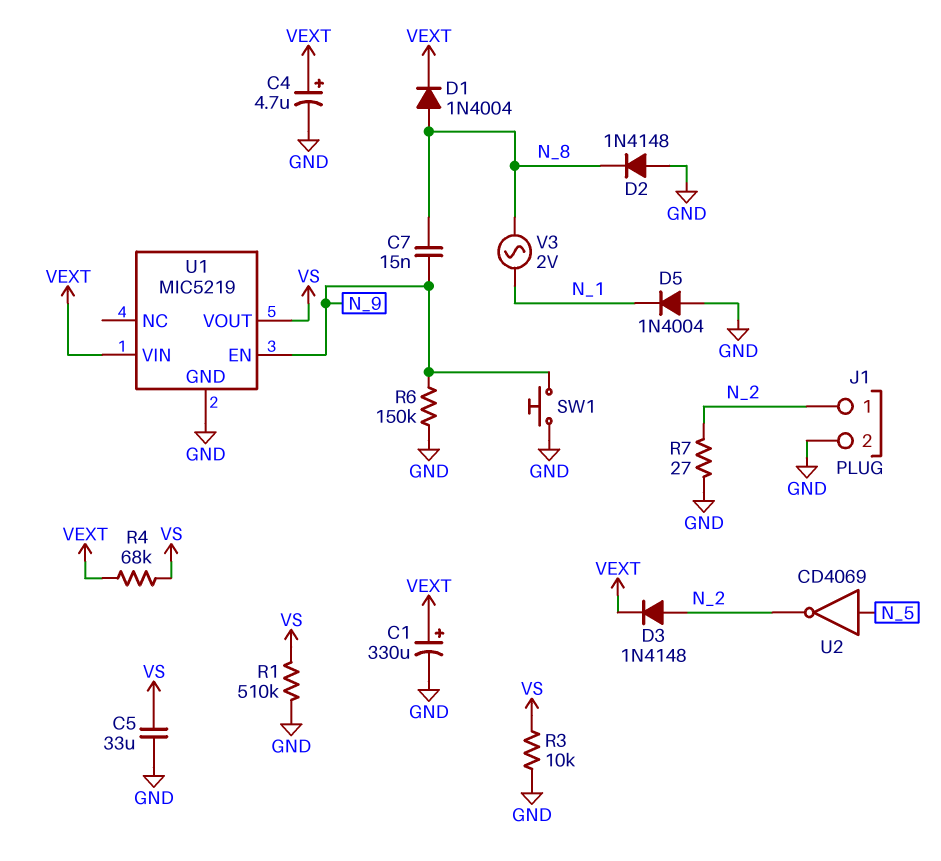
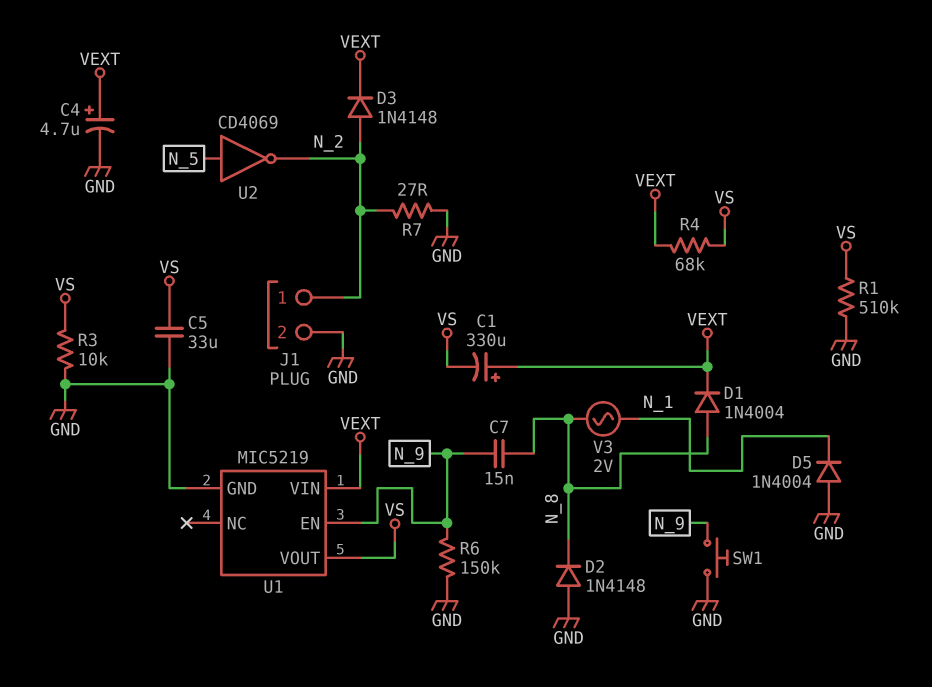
C1: 330uF (plus VEXT, minus GND) -> 330uF (plus VEXT, minus VS)

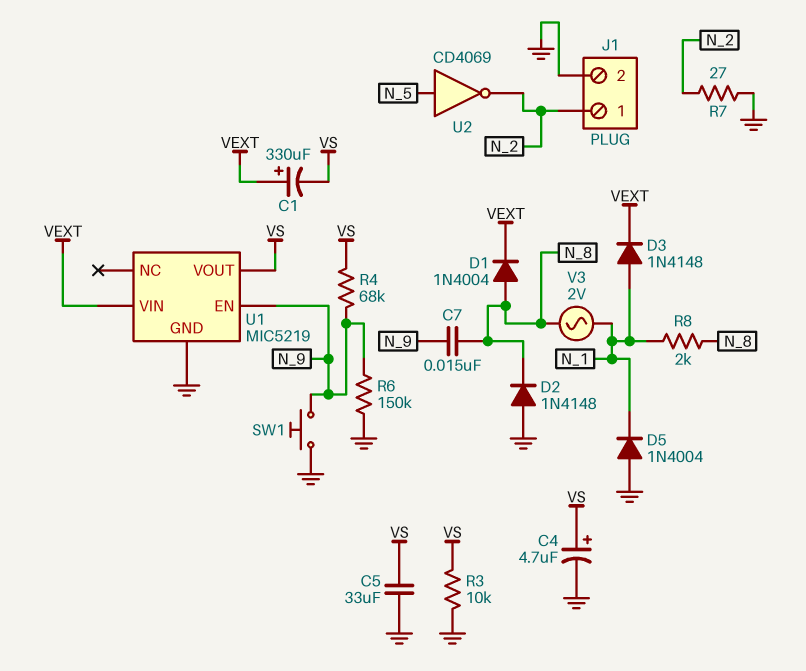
C4: 4.7uF (plus VEXT, minus GND) -> 4.7uF (plus VS, minus GND)
D3: diode 1N4148 (A N_2, K VEXT) -> diode 1N4148 (A N_1, K VEXT)
R1: 510k (GND, VS) -> none
R4: 68k (VEXT, VS) -> 68k (N_9, VS)
R8: none -> 2k (N_1, N_8)

